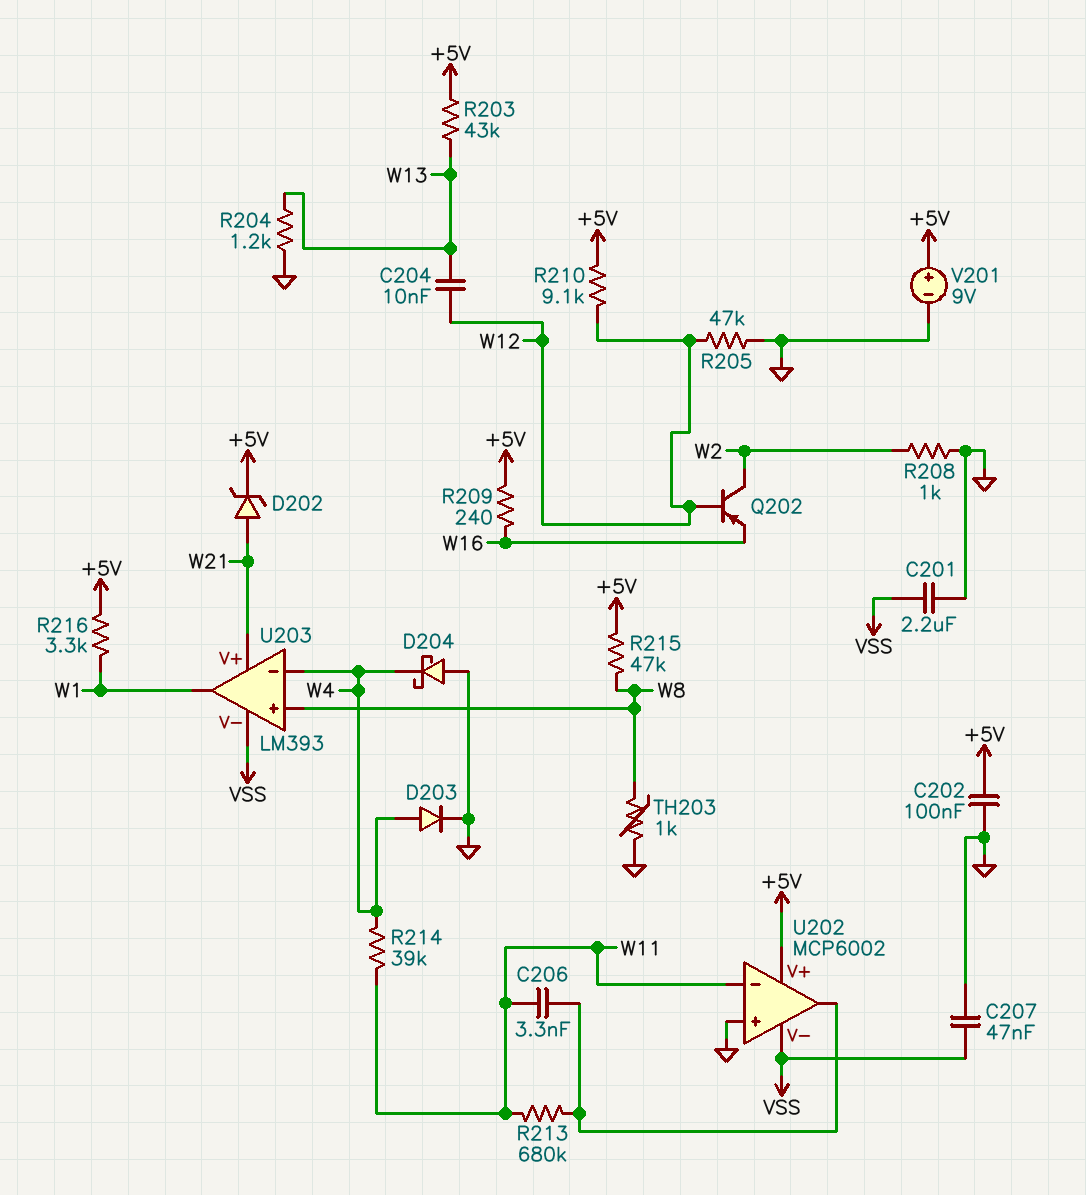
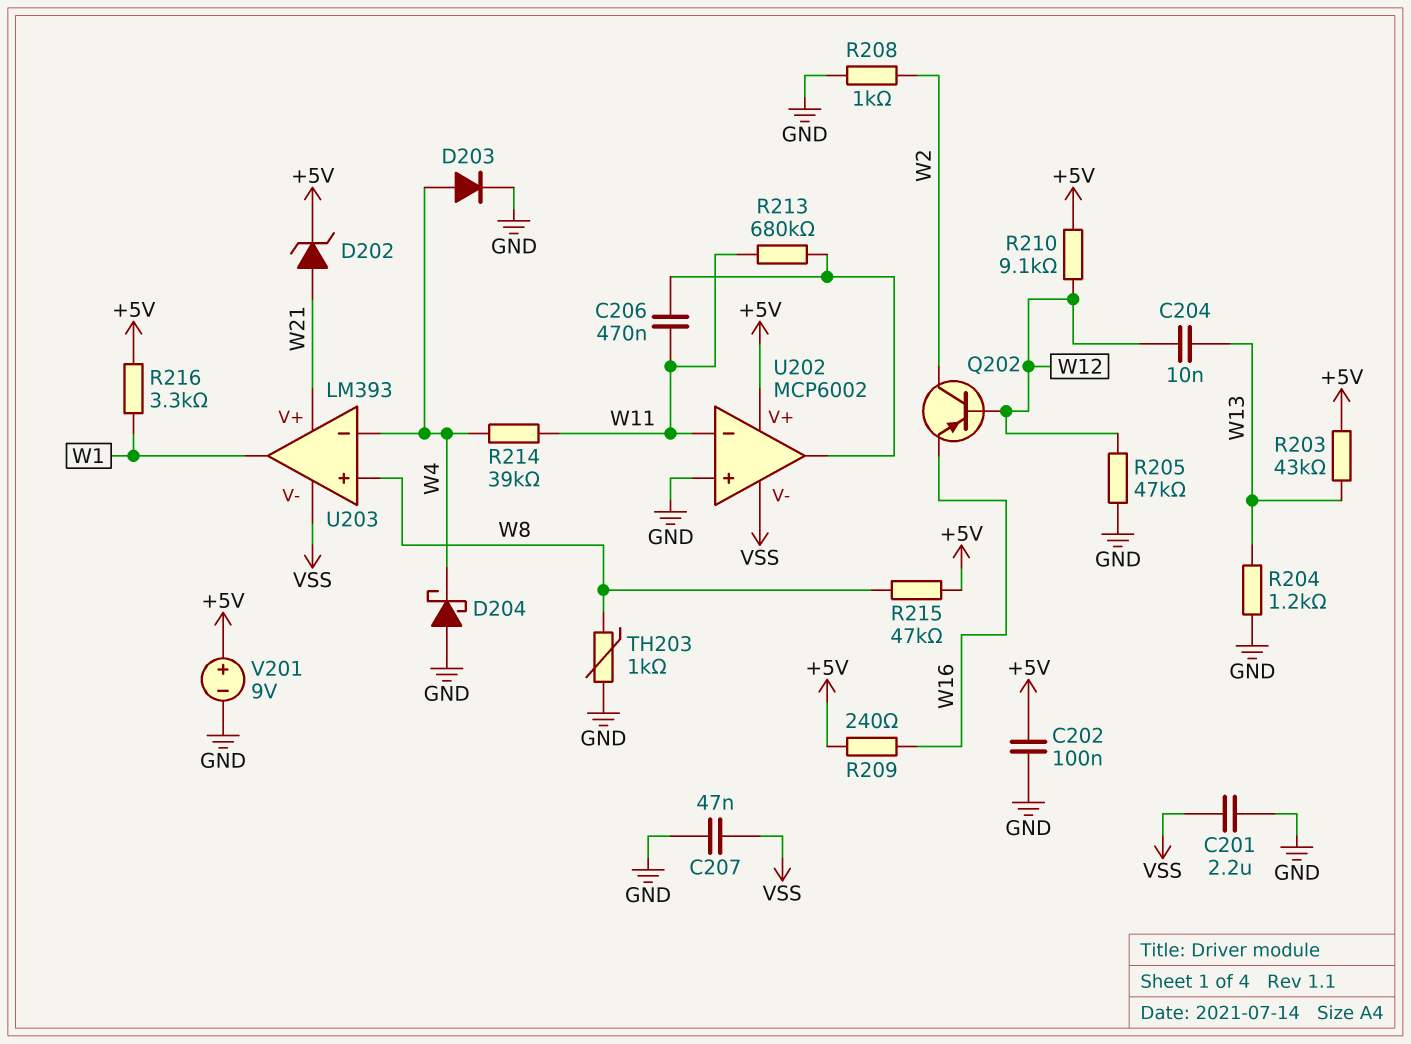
C206: 3.3nF (U202/out, W11) -> 470nF (U202/out, W11)

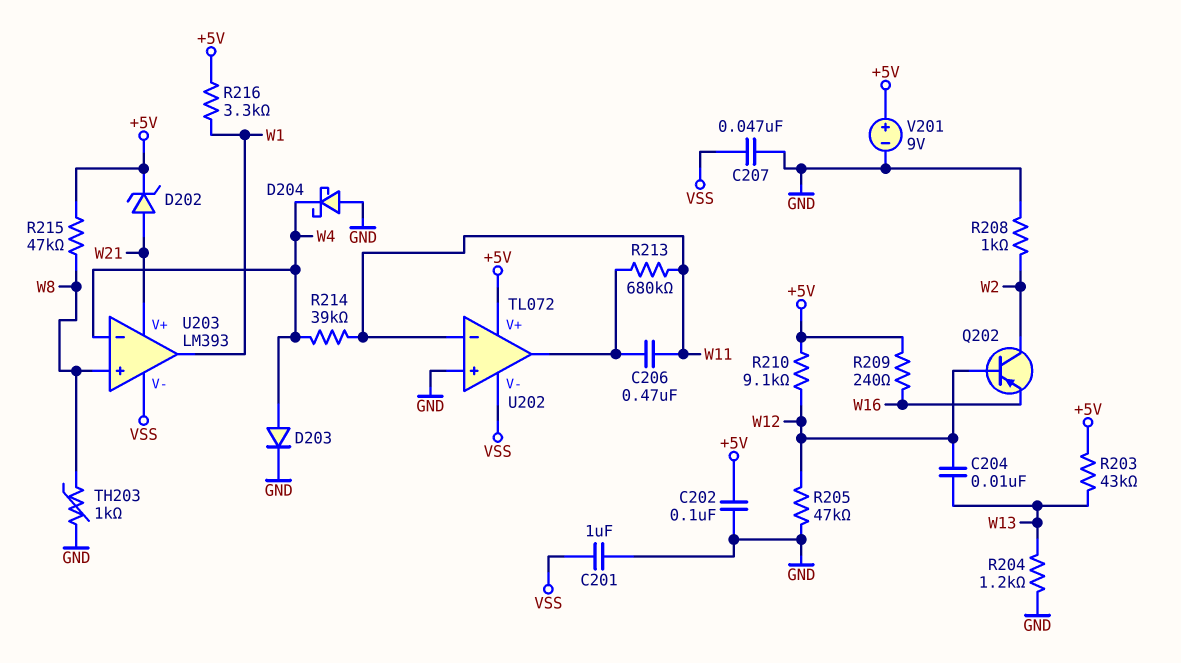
C201: 2.2uF (GND, VSS) -> 1uF (GND, VSS)
U202: MCP6002 -> TL072

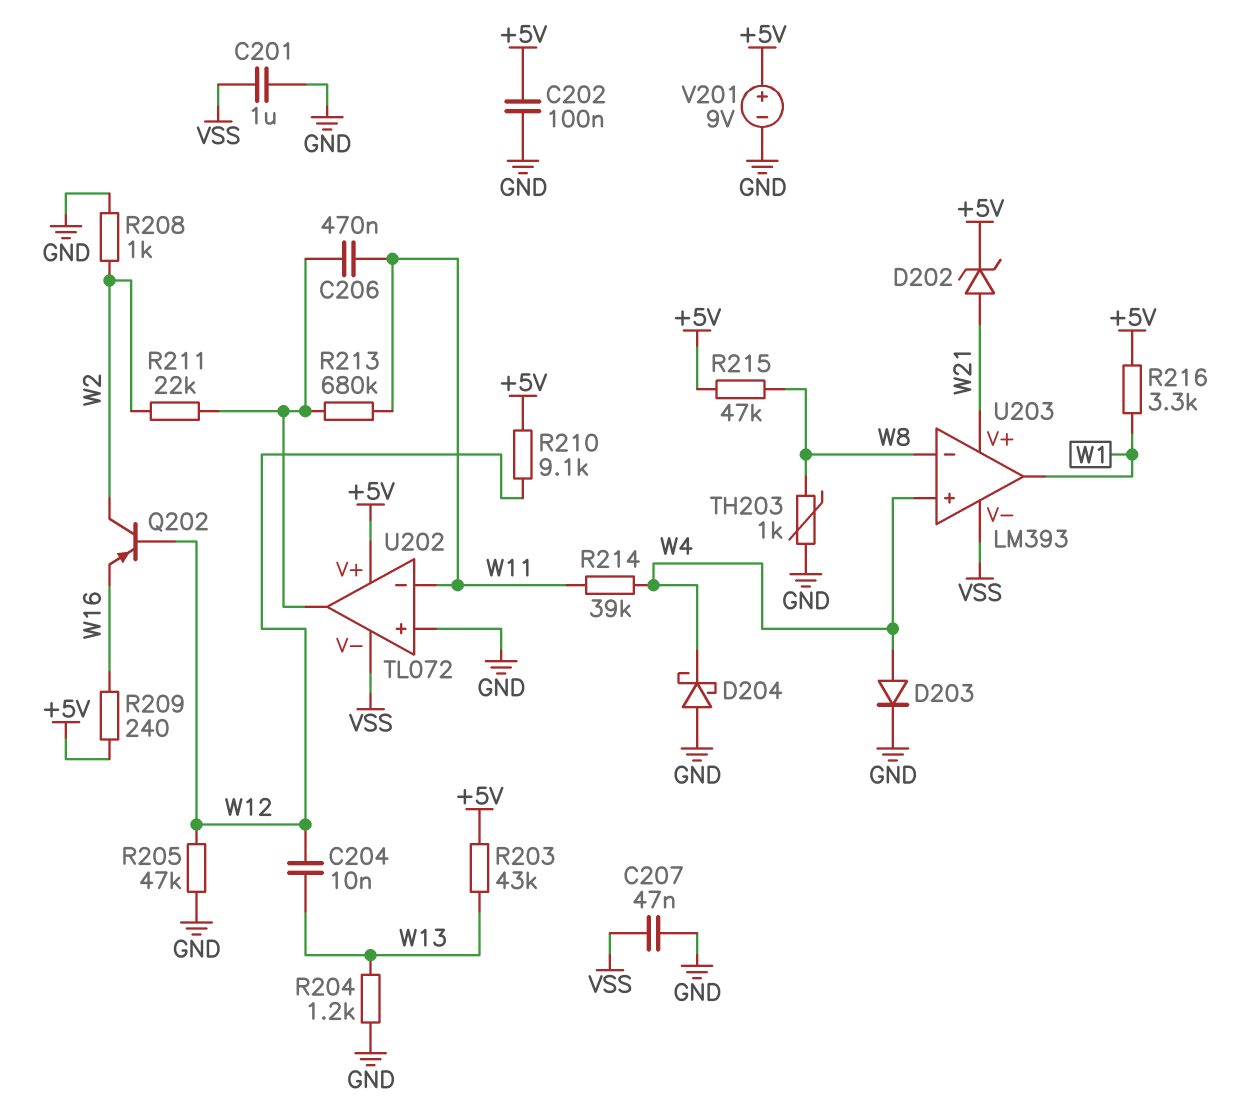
R211: none -> 22k (U202/out, W2)
U203 pin in+: W8 -> W4
U203 pin in-: W4 -> W8

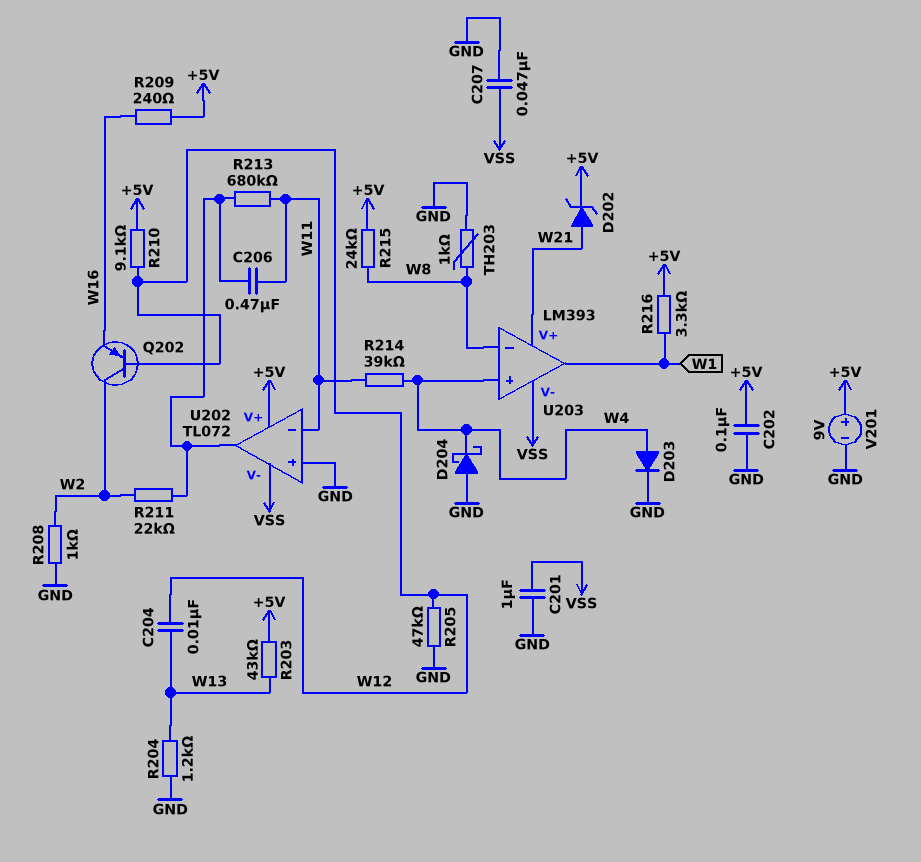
R215: 47k (+5V, W8) -> 24k (+5V, W8)

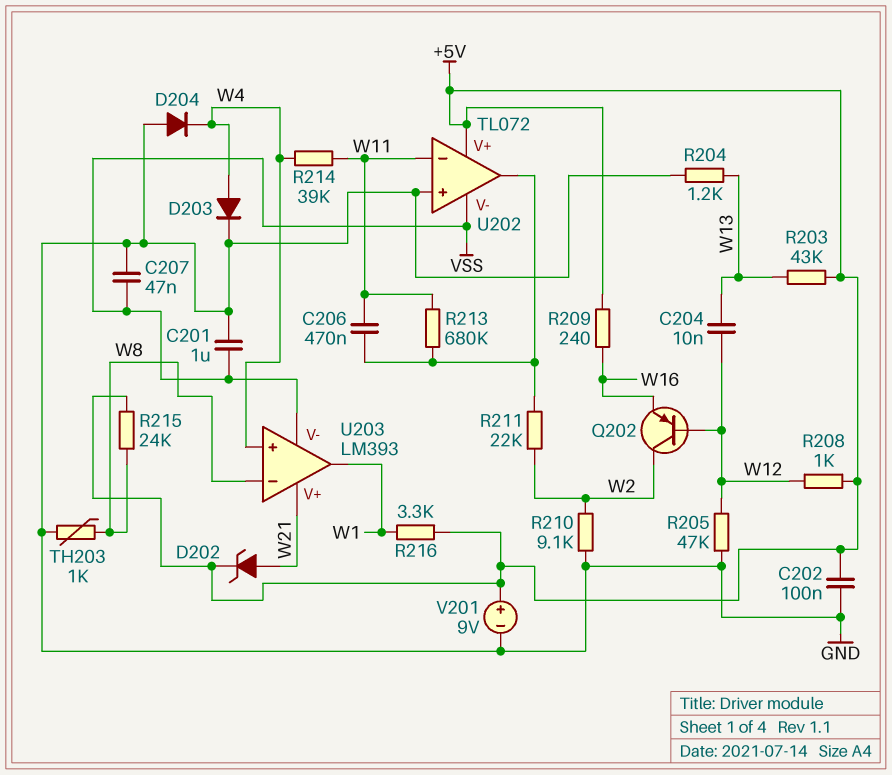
D204: schottky (A GND, K W4) -> diode (A GND, K W4)
R208: 1k (GND, W2) -> 1k (+5V, W12)
R210: 9.1k (+5V, W12) -> 9.1k (GND, W2)

